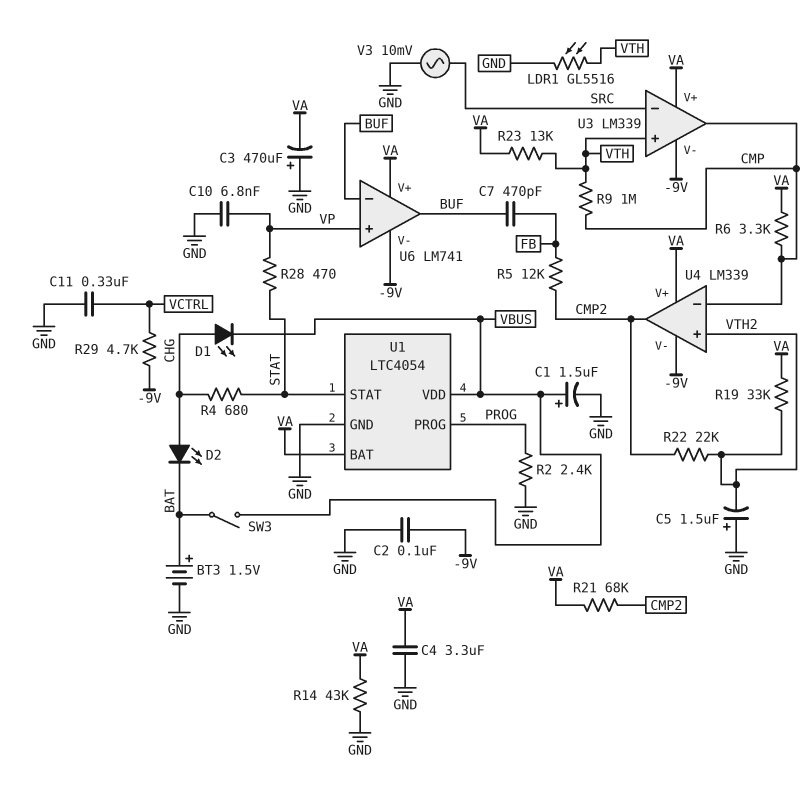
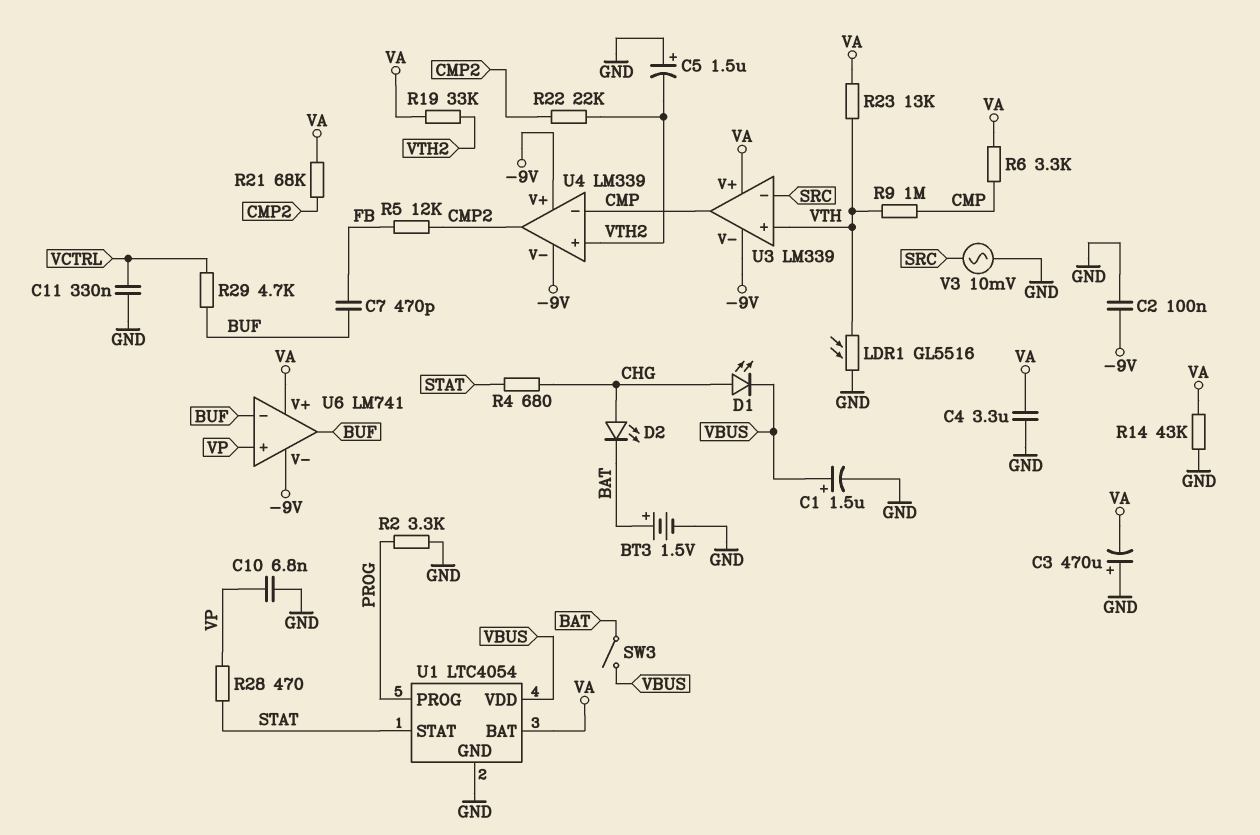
R2: 2.4k (GND, PROG) -> 3.3k (GND, PROG)
R29: 4.7k (-9V, VCTRL) -> 4.7k (BUF, VCTRL)
U4 pin V+: VA -> -9V

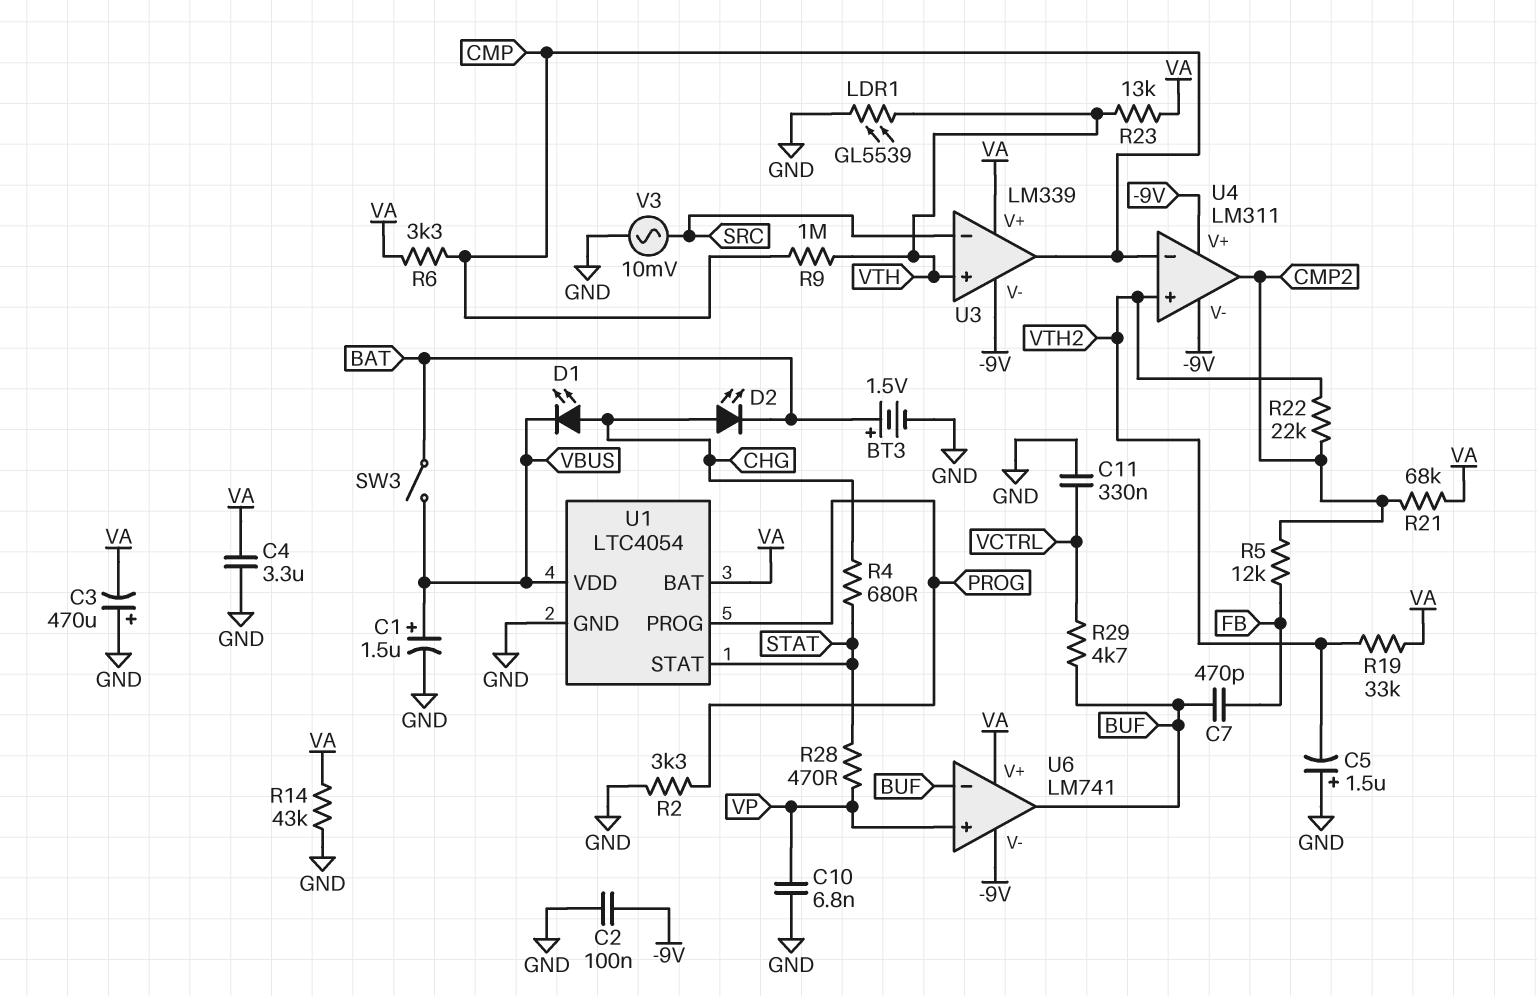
LDR1: GL5516 (GND, VTH) -> GL5539 (GND, VTH)
U4: LM339 -> LM311

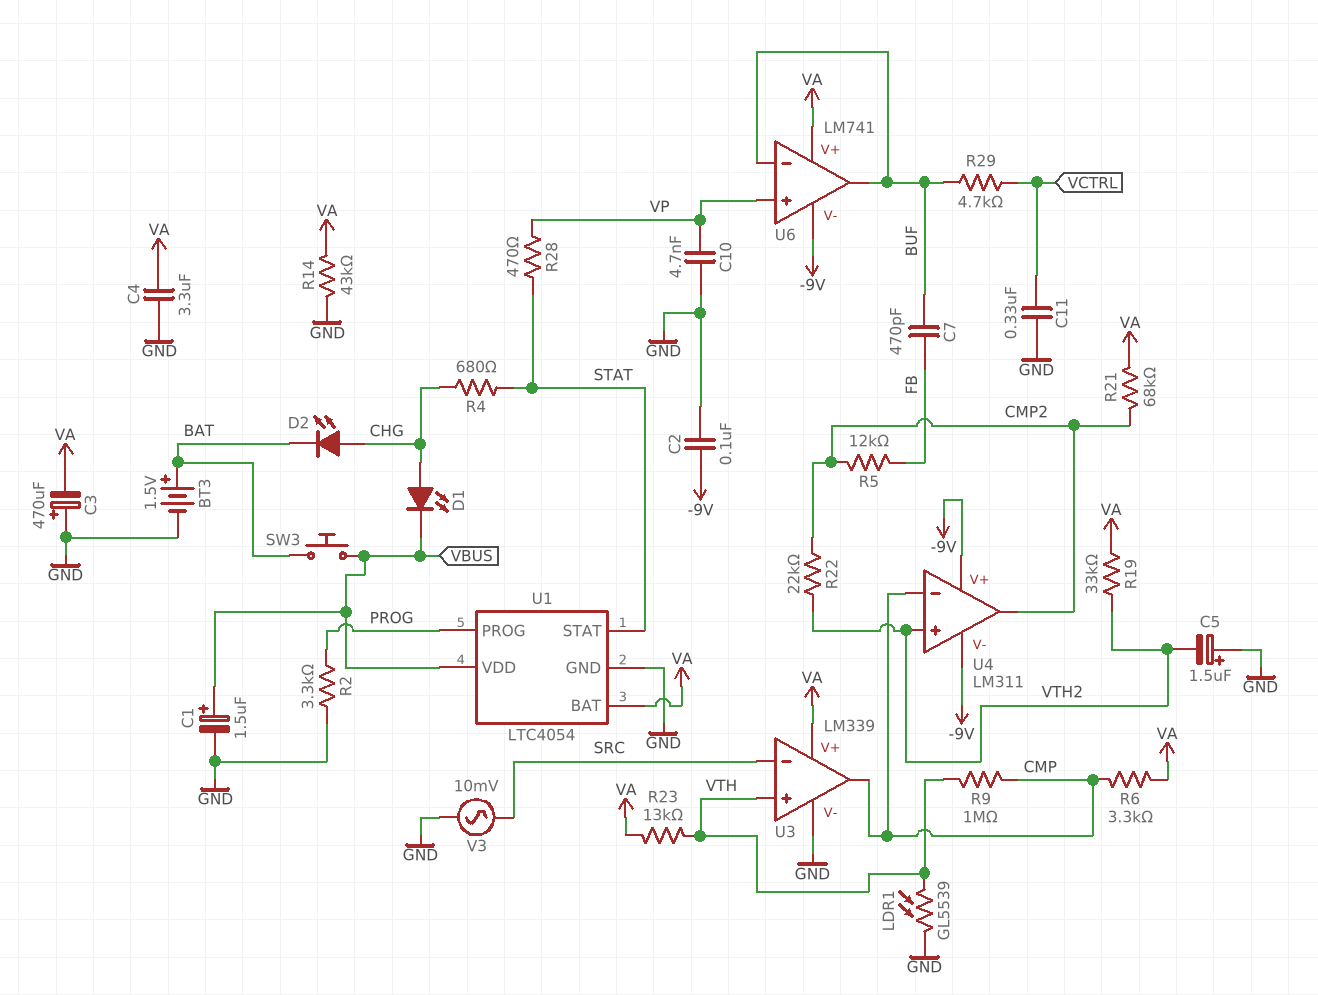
C10: 6.8nF (GND, VP) -> 4.7nF (GND, VP)
SW3: switch (BAT, VBUS) -> button (BAT, VBUS)
U3 pin V-: -9V -> GND

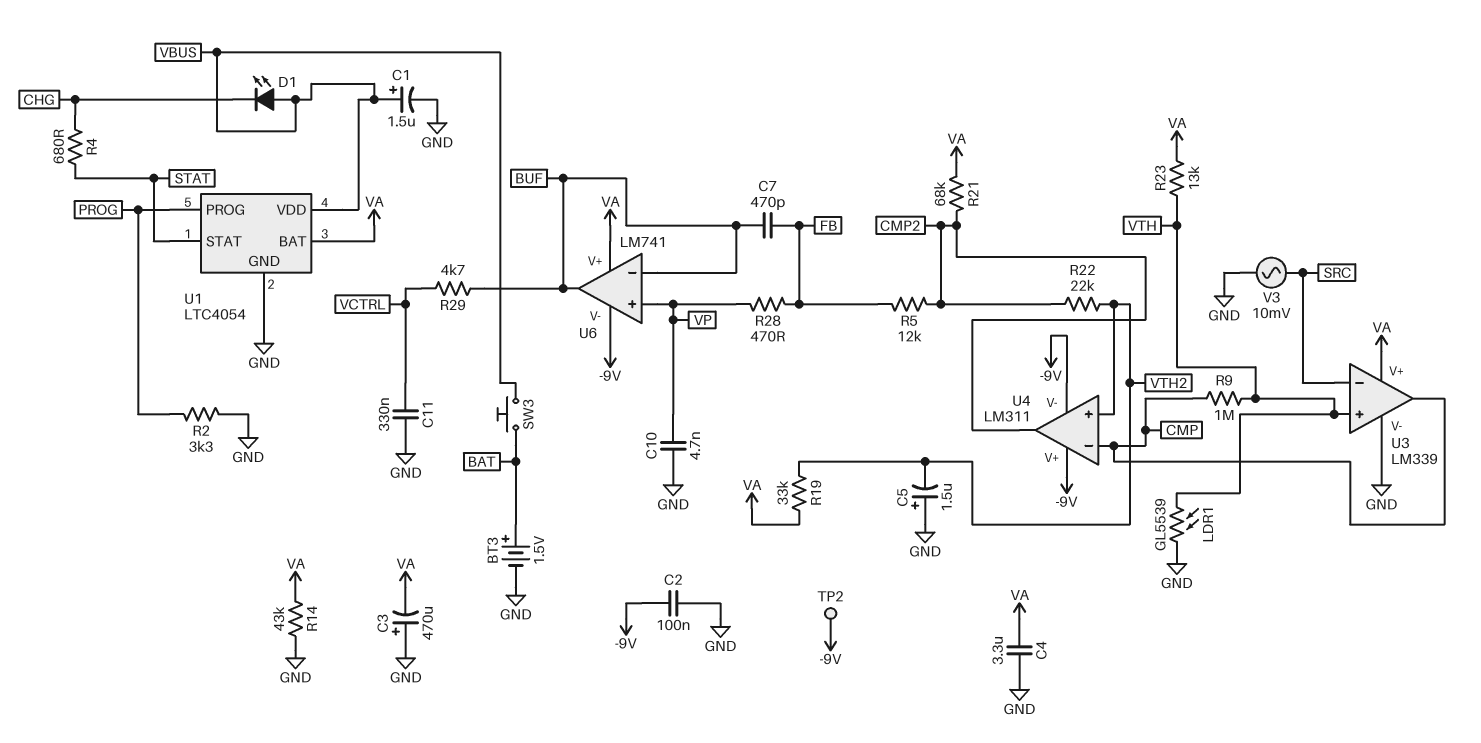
D1: LED (A CHG, K VBUS) -> LED (A VBUS, K CHG)
D2: LED (A CHG, K BAT) -> none
R6: 3.3k (CMP, VA) -> none
R28: 470 (STAT, VP) -> 470 (FB, VP)
TP2: none -> test point (-9V)

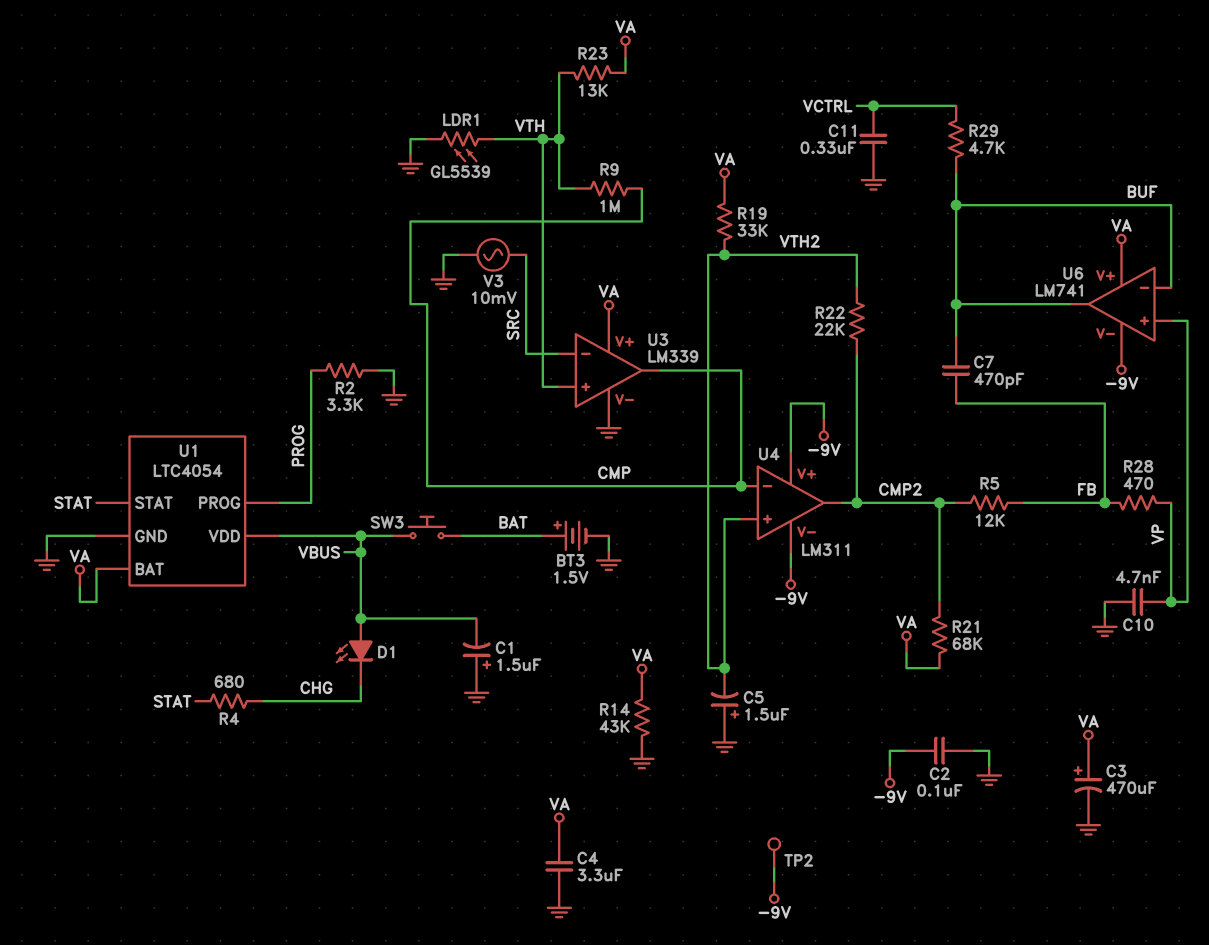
C1: 1.5uF (plus VBUS, minus GND) -> 1.5uF (plus GND, minus VBUS)
C3: 470uF (plus GND, minus VA) -> 470uF (plus VA, minus GND)

